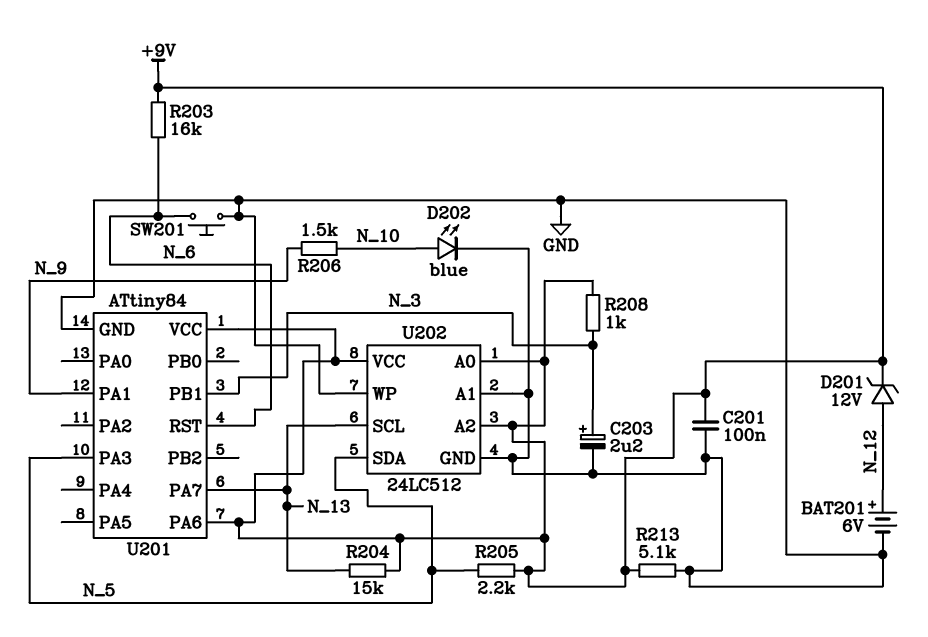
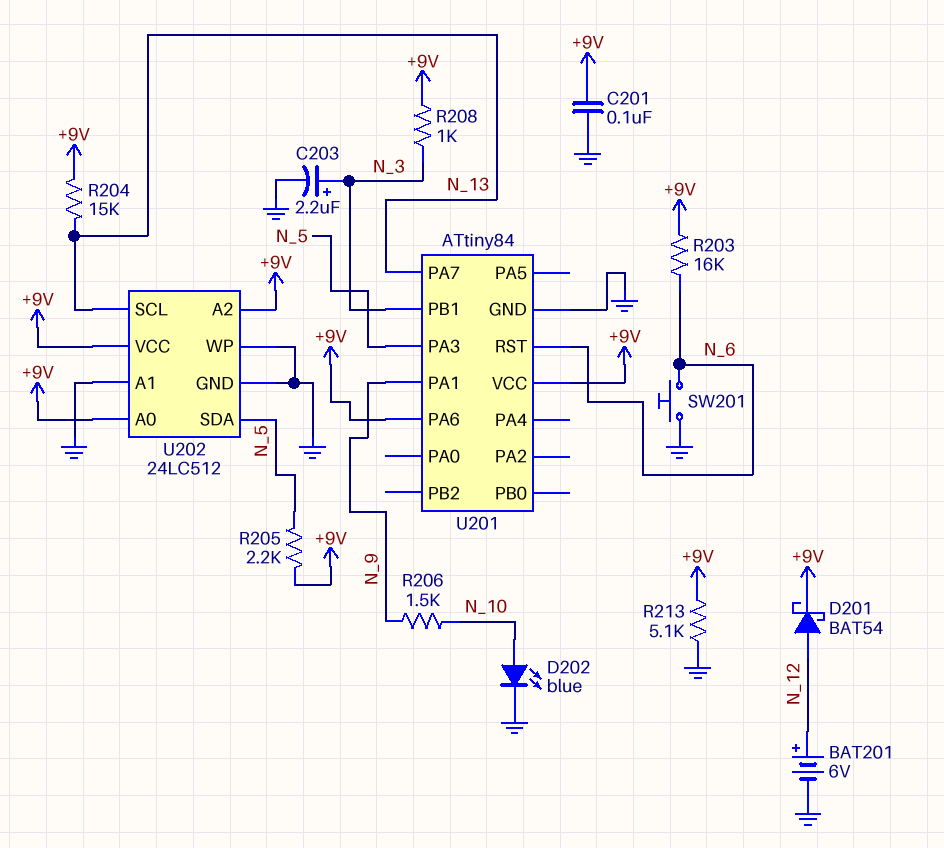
D201: zener 12V (A N_12, K +9V) -> schottky BAT54 (A N_12, K +9V)

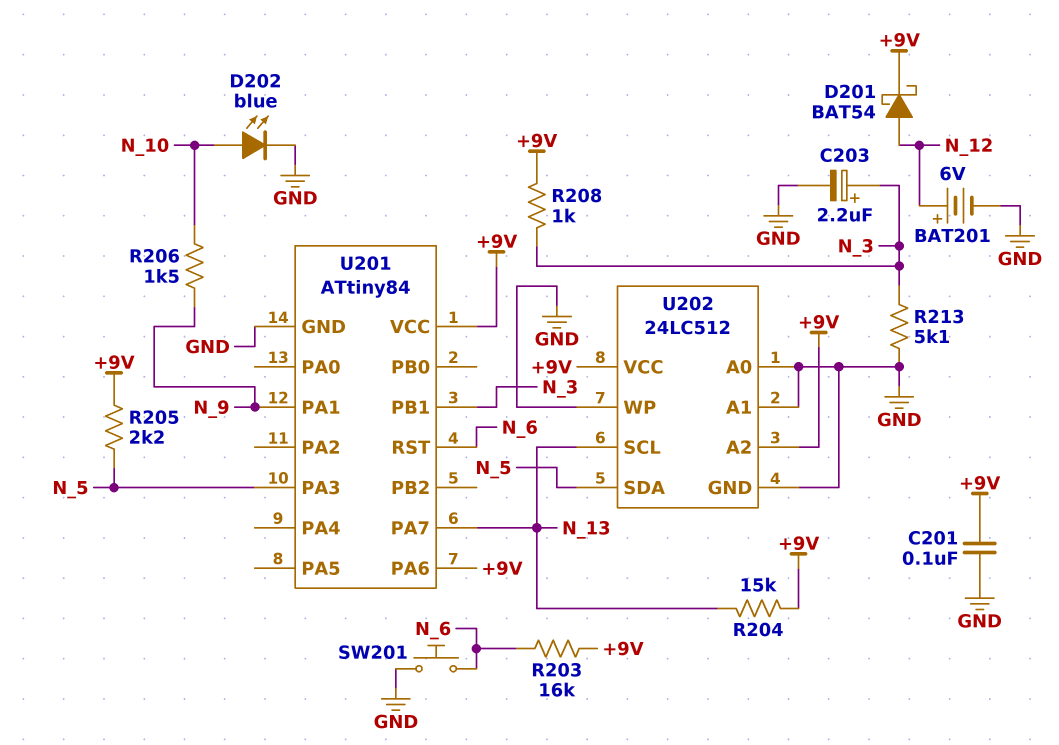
R213: 5.1k (+9V, GND) -> 5.1k (GND, N_3)
U202 pin A0: +9V -> GND

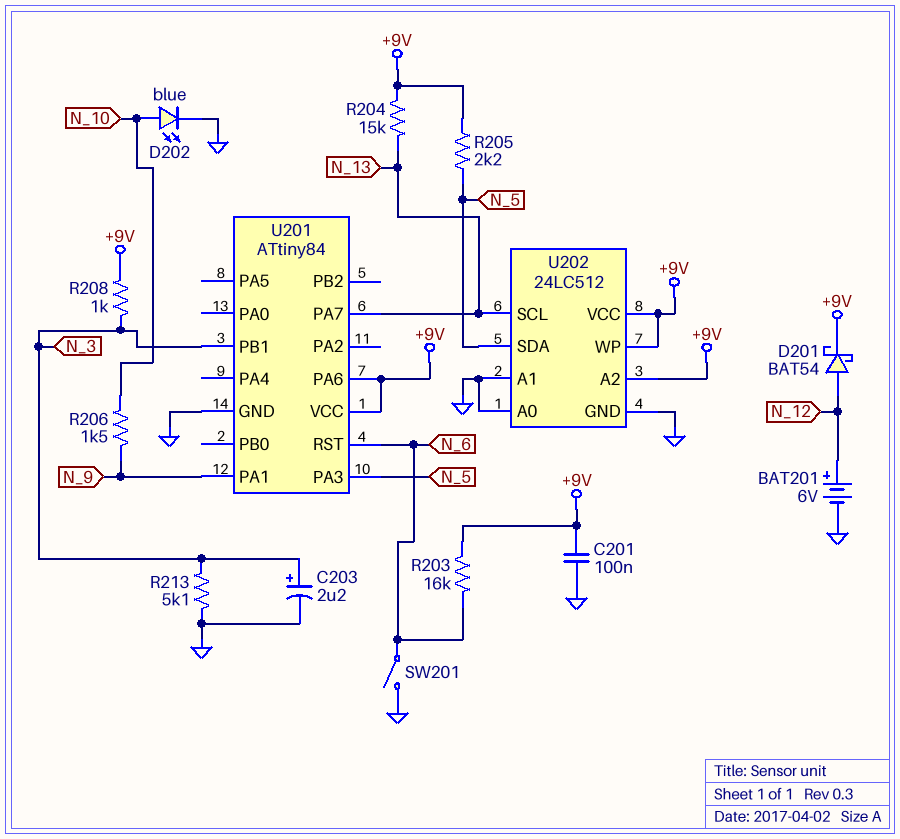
SW201: button (GND, N_6) -> switch (GND, N_6)
U202 pin WP: GND -> +9V

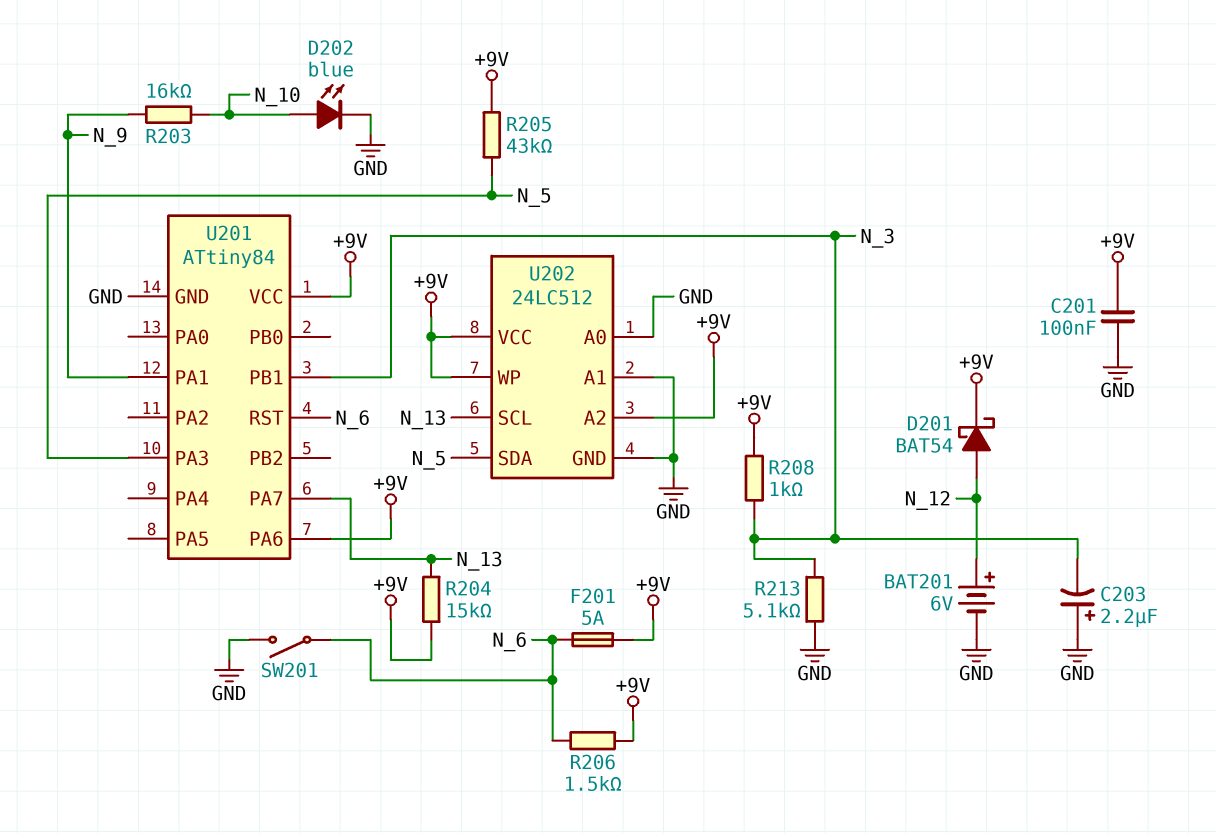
C203: 2.2uF (plus N_3, minus GND) -> 2.2uF (plus GND, minus N_3)
F201: none -> 5A (+9V, N_6)
R203: 16k (+9V, N_6) -> 16k (N_9, N_10)
R205: 2.2k (+9V, N_5) -> 43k (+9V, N_5)
R206: 1.5k (N_9, N_10) -> 1.5k (+9V, N_6)

